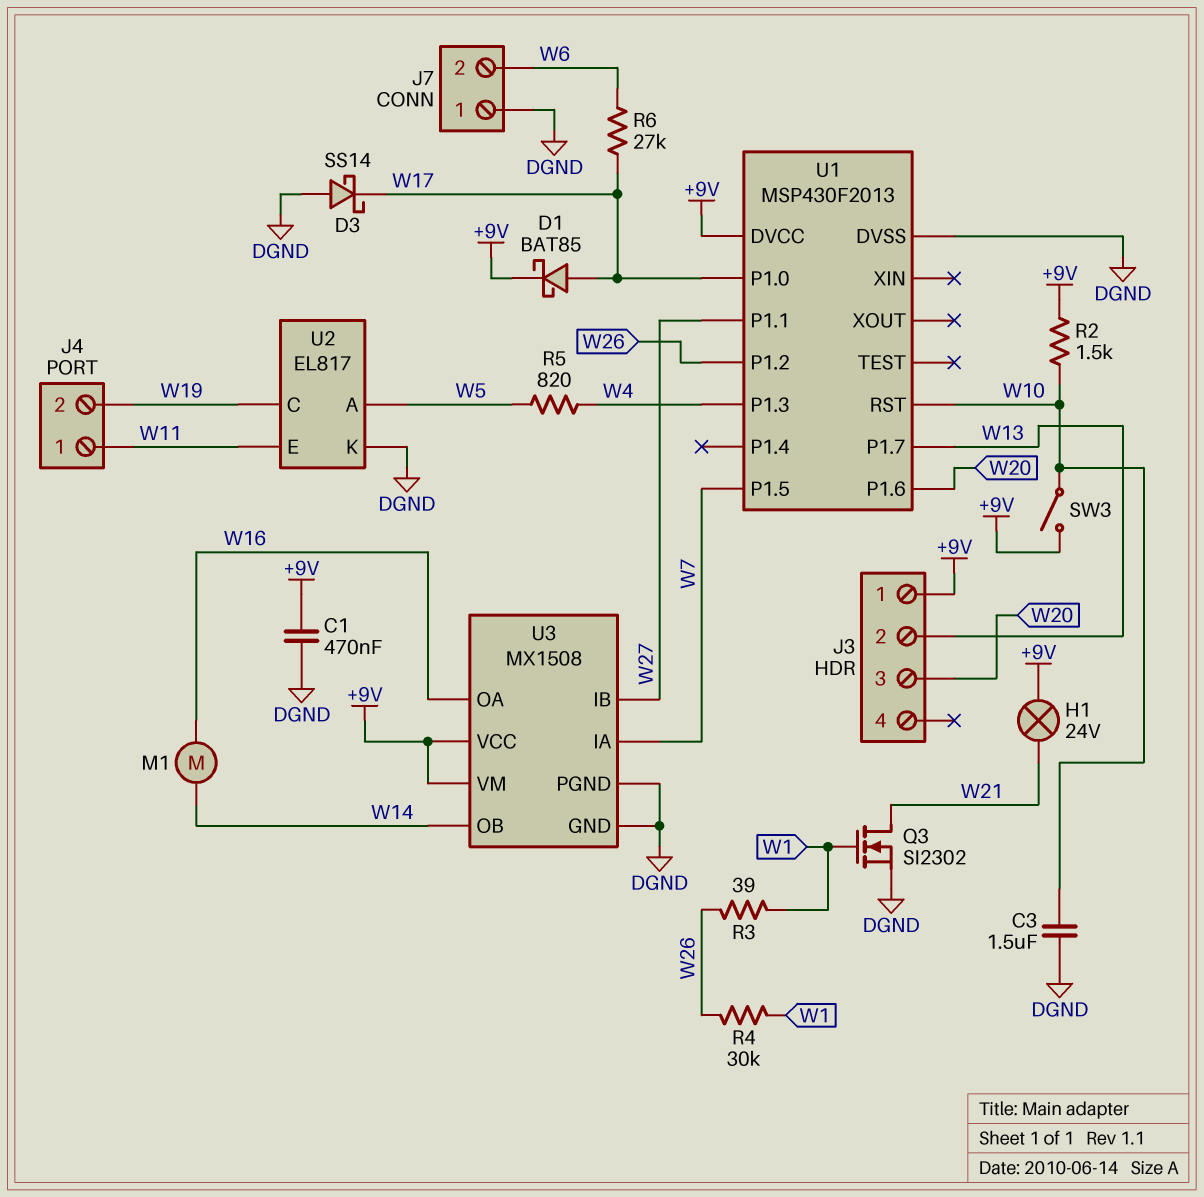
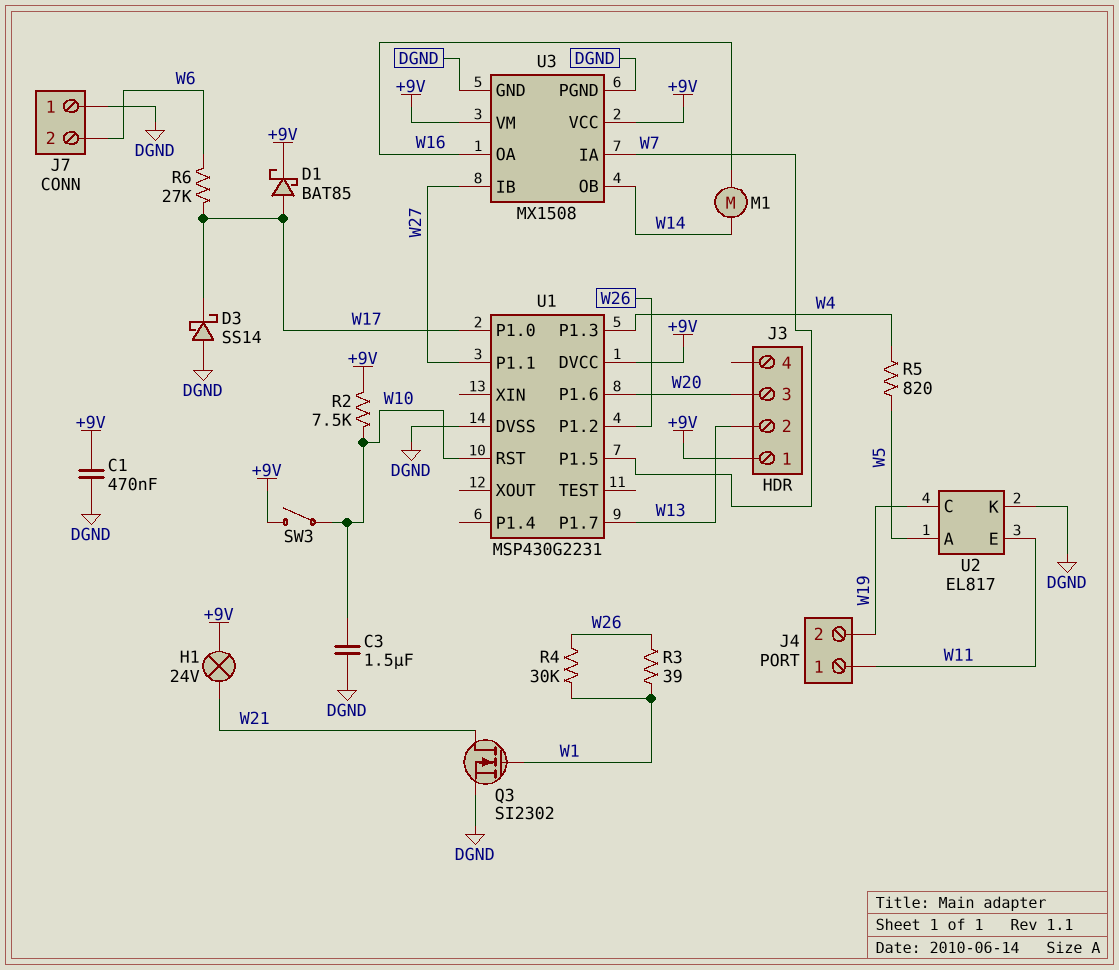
R2: 1.5k (+9V, W10) -> 7.5k (+9V, W10)
U1: MSP430F2013 -> MSP430G2231

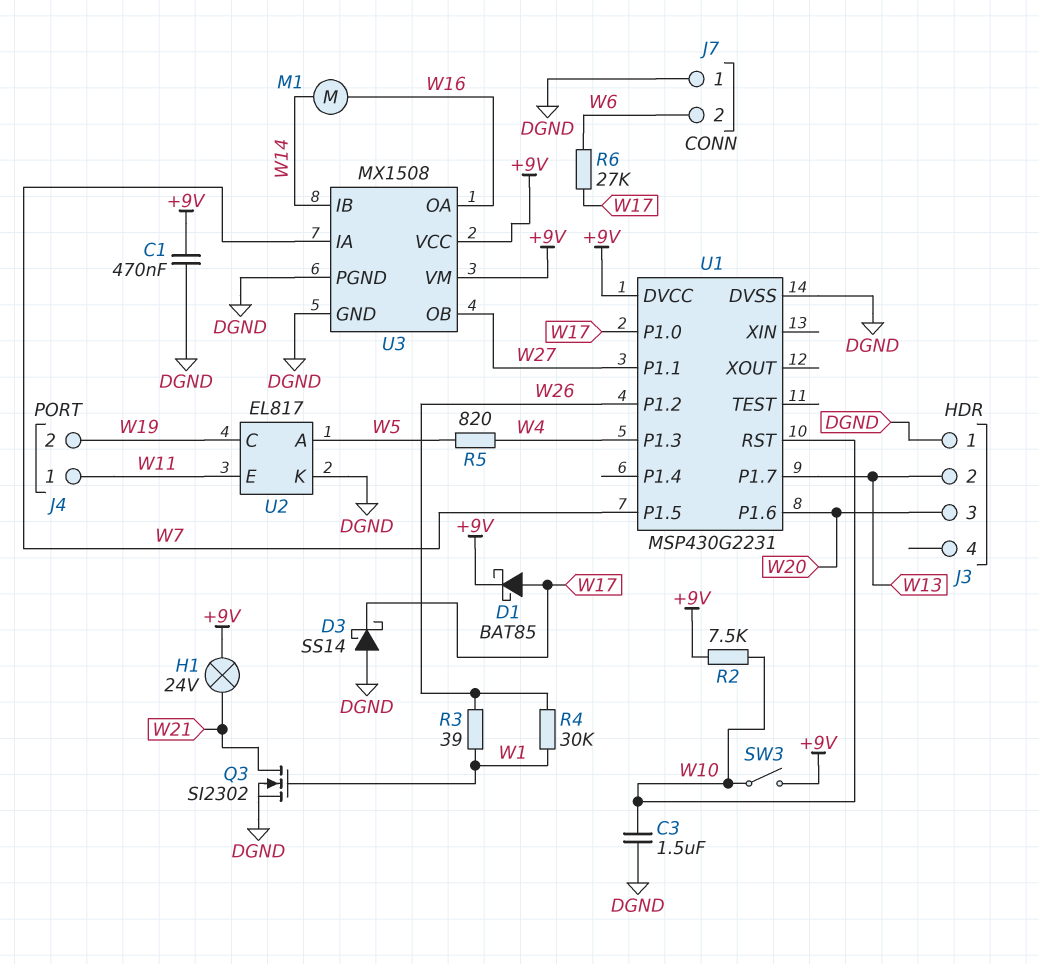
J3 pin 1: +9V -> DGND
U3 pin IB: W27 -> W14
U3 pin OB: W14 -> W27

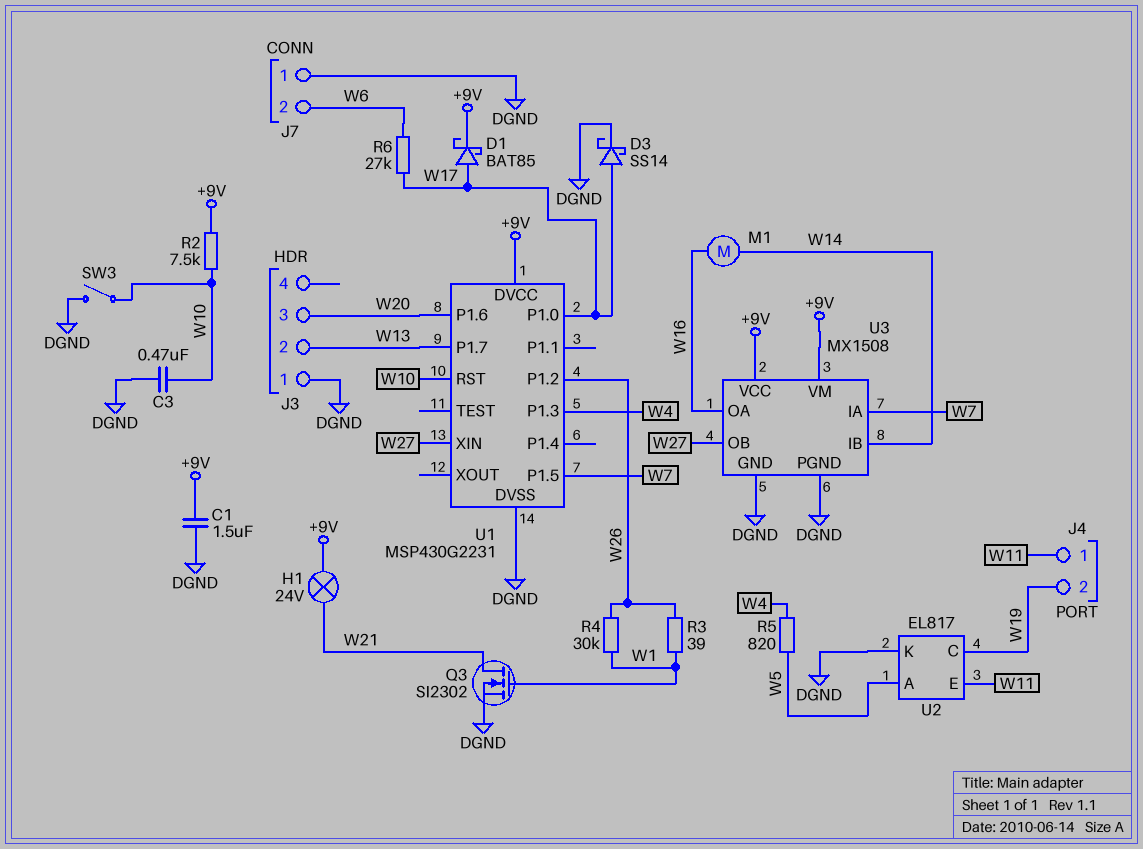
C1: 470nF (+9V, DGND) -> 1.5uF (+9V, DGND)
C3: 1.5uF (DGND, W10) -> 470nF (DGND, W10)
D3: schottky SS14 (A DGND, K W17) -> schottky SS14 (A W17, K DGND)
SW3: switch (+9V, W10) -> switch (DGND, W10)
U1 pin P1.1: W27 -> none
U1 pin XIN: none -> W27

